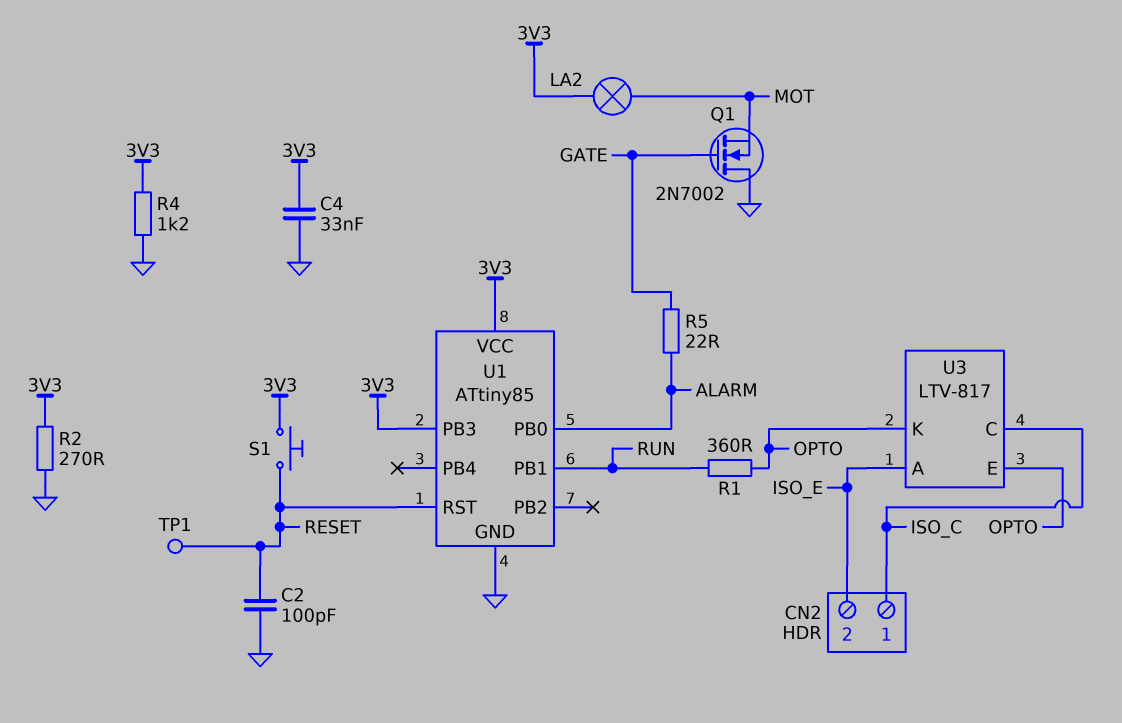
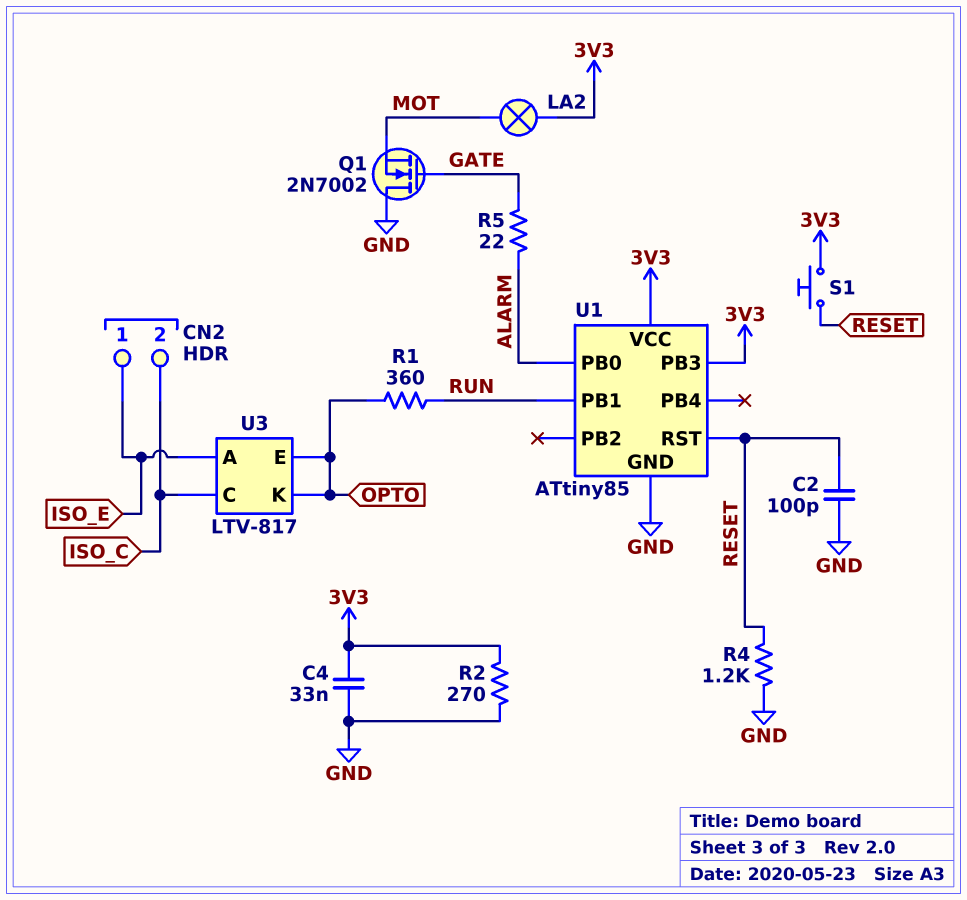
CN2 pin 1: ISO_C -> ISO_E
CN2 pin 2: ISO_E -> ISO_C
R4: 1.2k (3V3, GND) -> 1.2k (GND, RESET)
TP1: test point (RESET) -> none

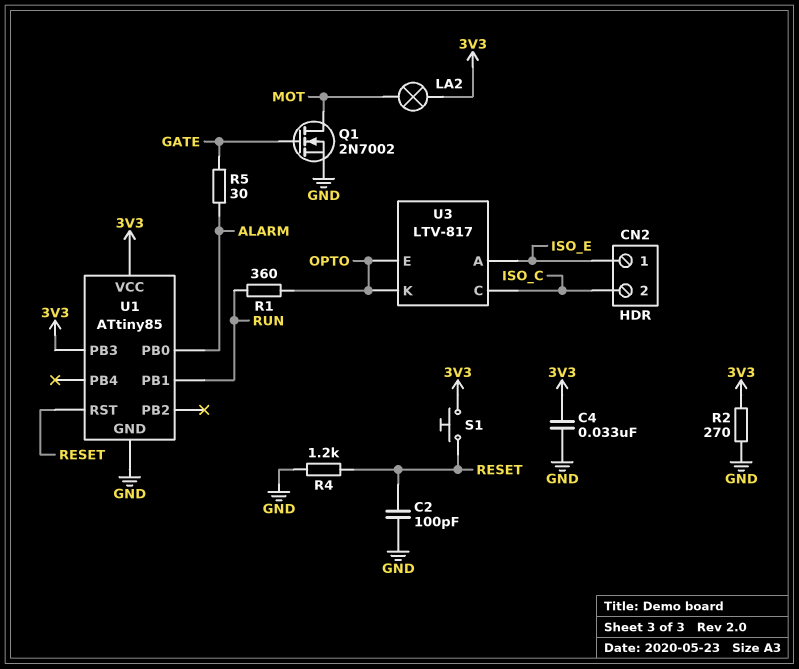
Q1: NMOS 2N7002 (G GATE, D GND, S MOT) -> NMOS 2N7002 (G GATE, D MOT, S GND)
R5: 22 (ALARM, GATE) -> 30 (ALARM, GATE)

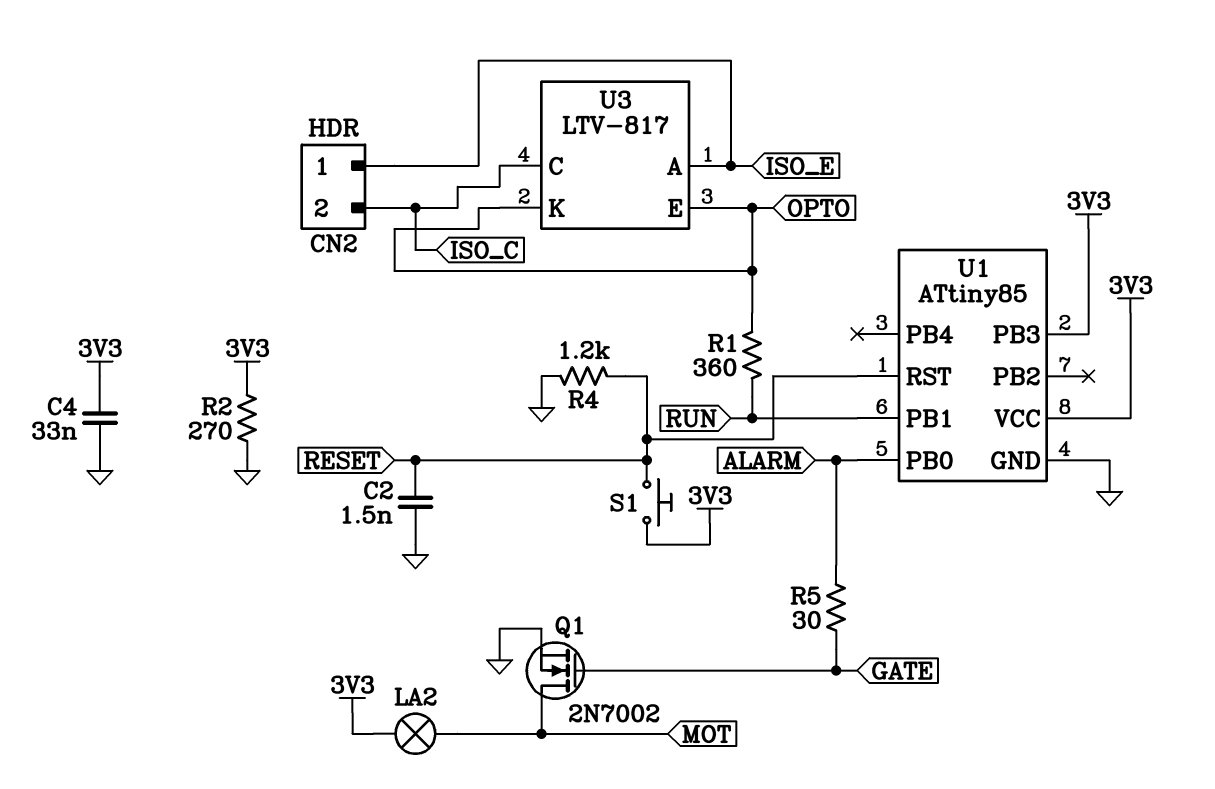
C2: 100pF (GND, RESET) -> 1.5nF (GND, RESET)

